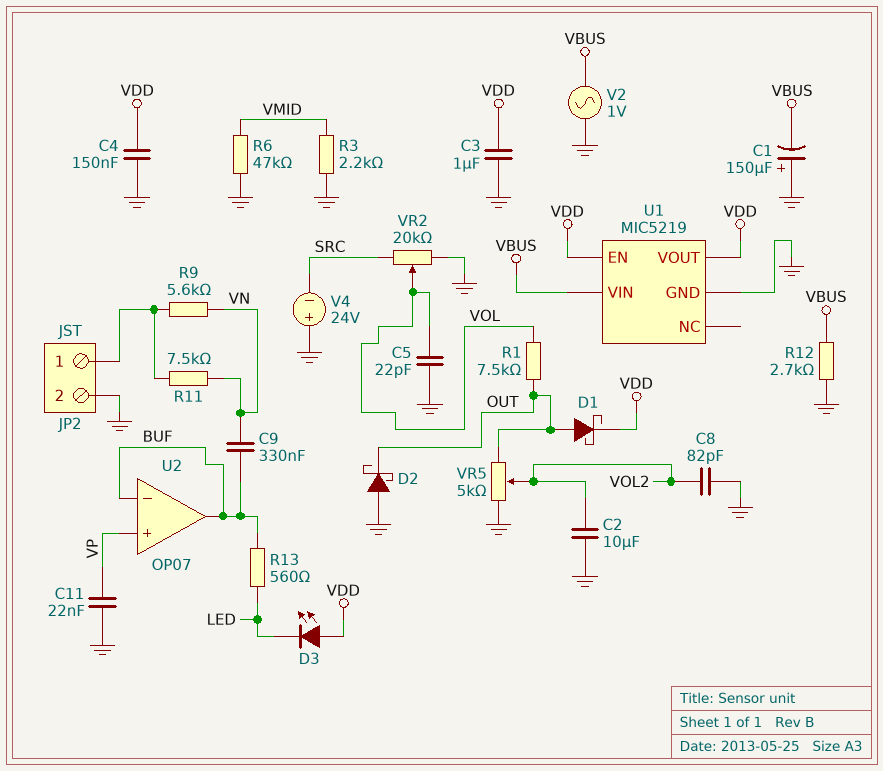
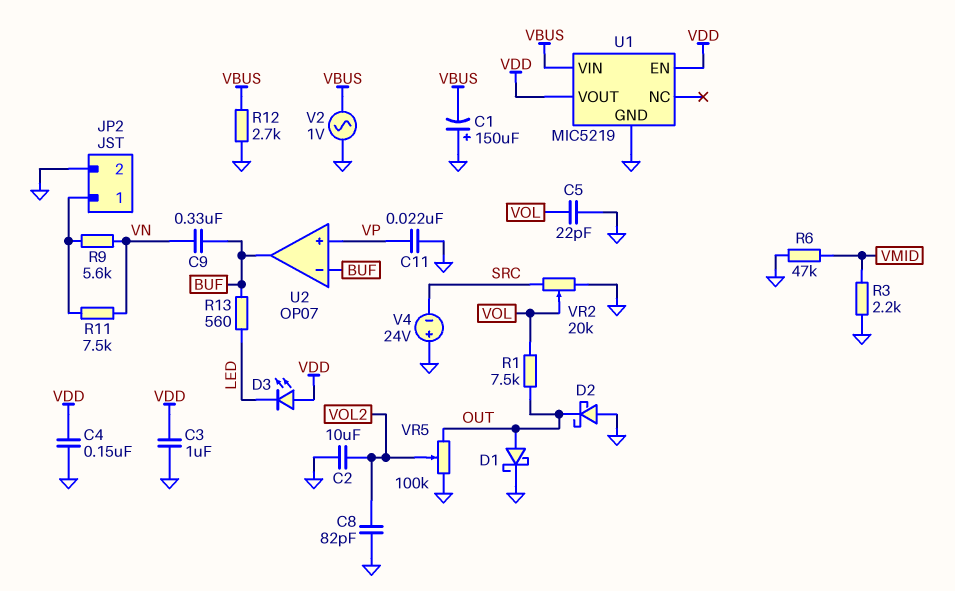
D1: schottky (A OUT, K VDD) -> schottky (A OUT, K GND)
VR5: 5k (GND, OUT, wiper VOL2) -> 100k (GND, OUT, wiper VOL2)

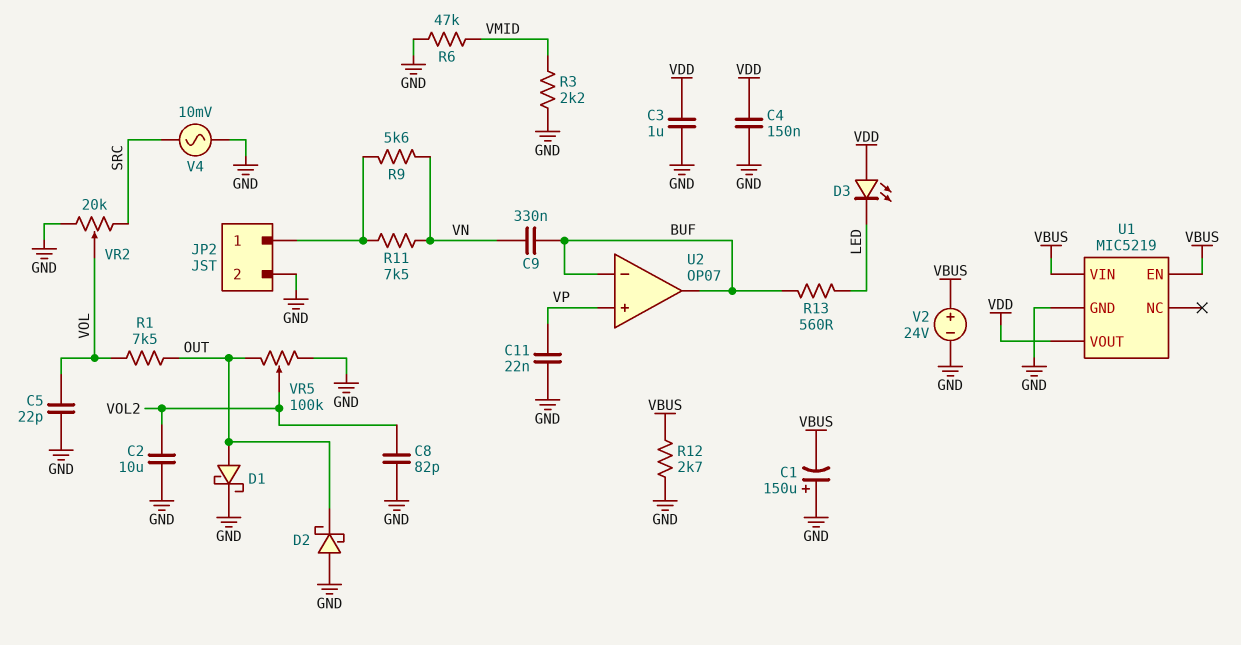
U1 pin EN: VDD -> VBUS
V2: AC 1V (GND, VBUS) -> 24V (plus VBUS, minus GND)
V4: 24V (plus GND, minus SRC) -> AC 10mV (GND, SRC)

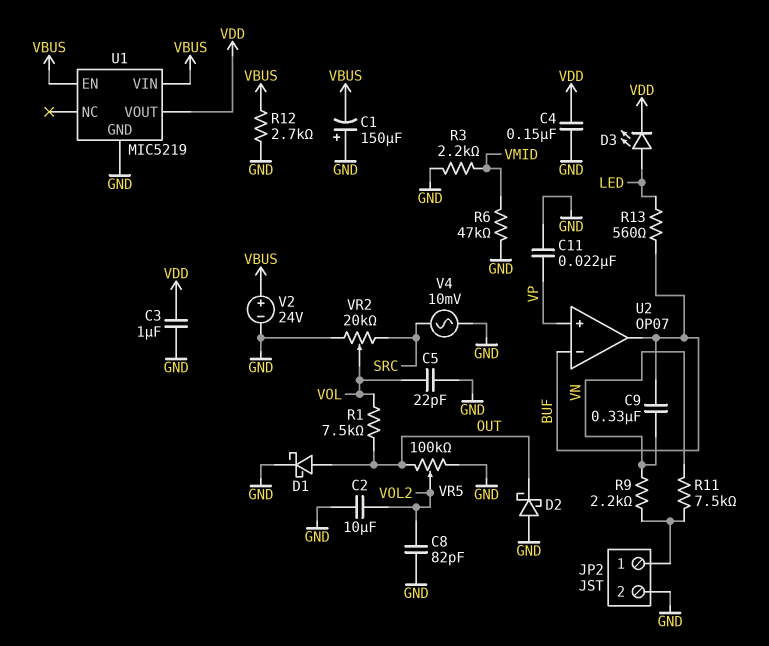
D3: LED (A VDD, K LED) -> LED (A LED, K VDD)
R9: 5.6k (JP2/1, VN) -> 2.2k (JP2/1, VN)

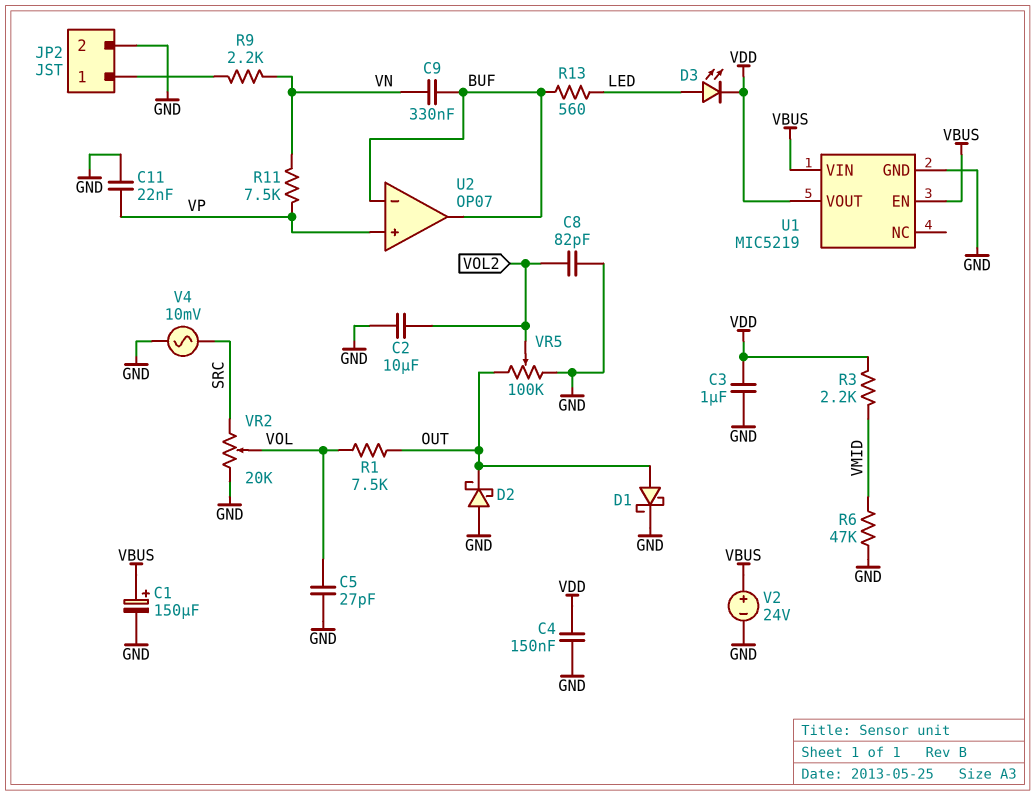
C1: 150uF (plus GND, minus VBUS) -> 150uF (plus VBUS, minus GND)
C5: 22pF (GND, VOL) -> 27pF (GND, VOL)
R3: 2.2k (GND, VMID) -> 2.2k (VDD, VMID)
R11: 7.5k (JP2/1, VN) -> 7.5k (VN, VP)
R12: 2.7k (GND, VBUS) -> none

